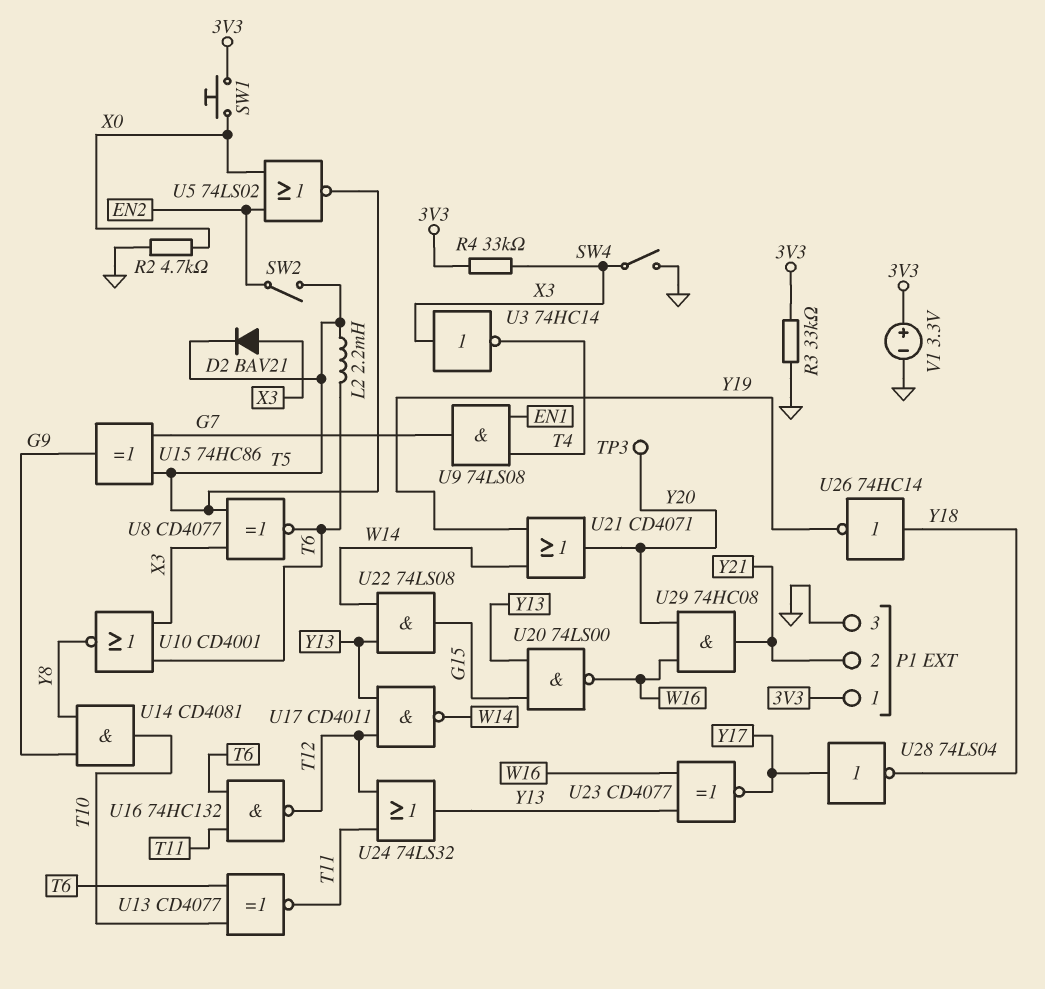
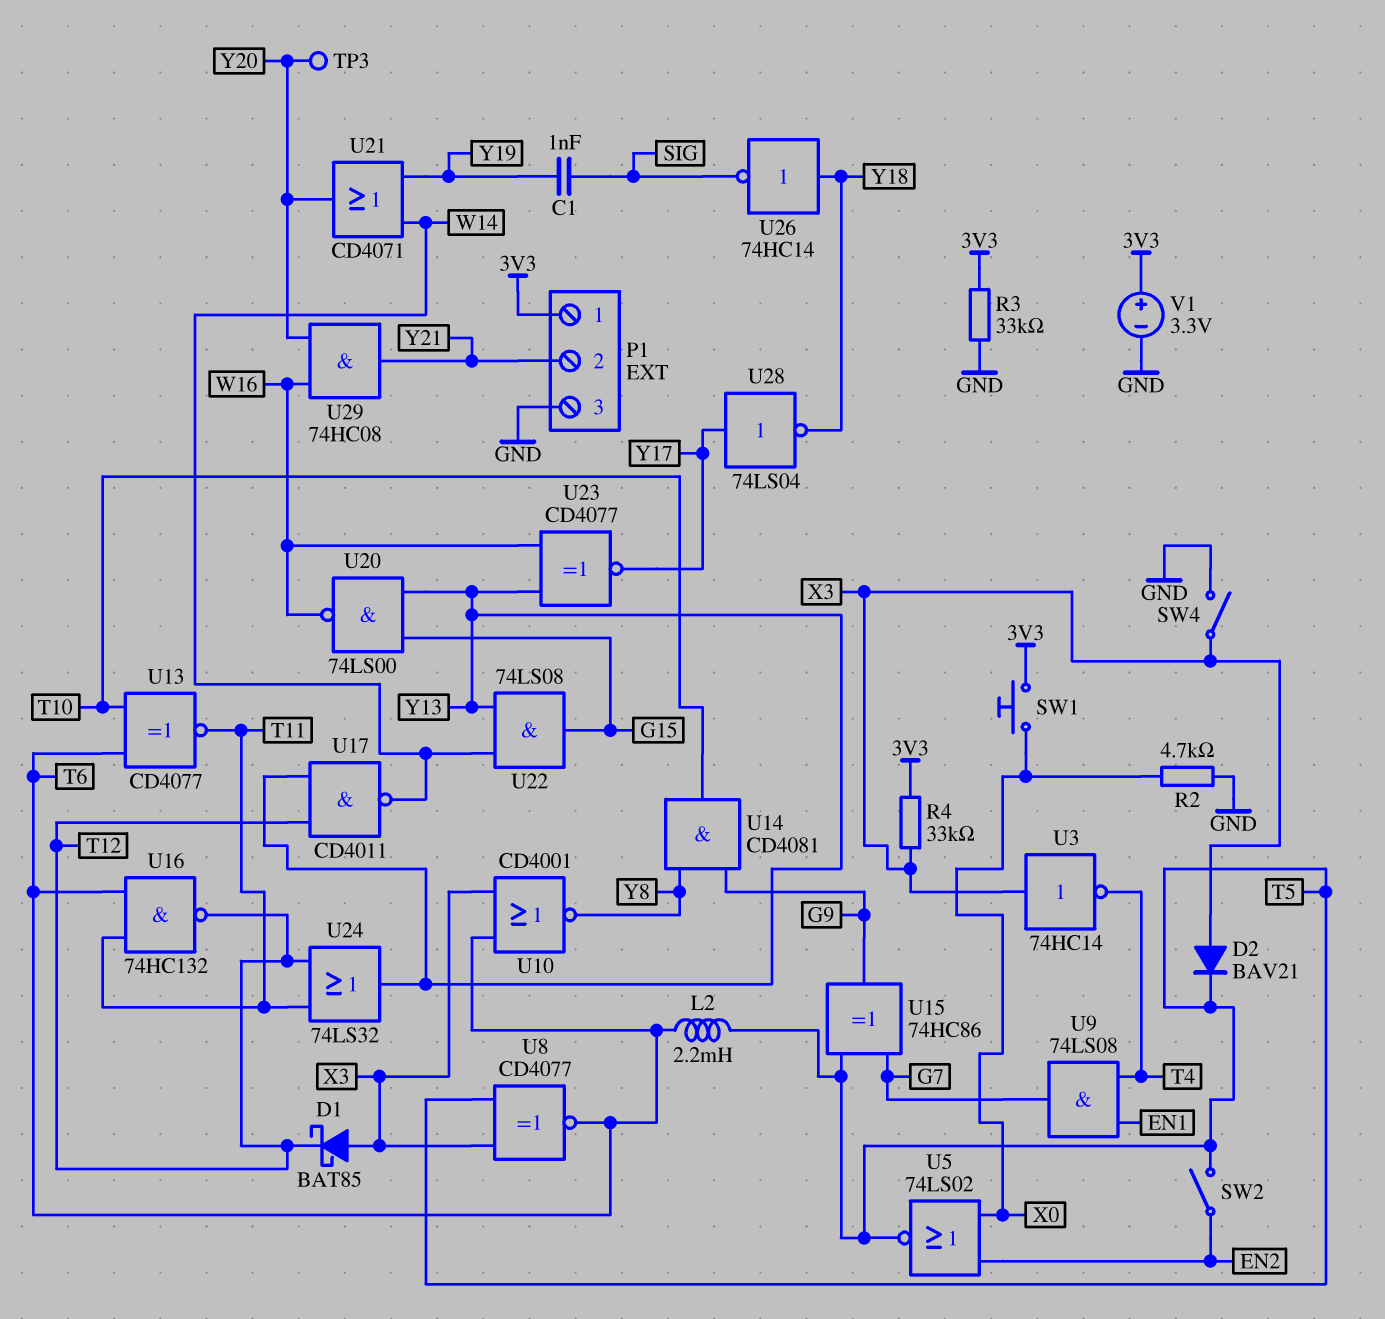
C1: none -> 1nF (SIG, Y19)
D1: none -> schottky BAT85 (A X3, K T12)
U26: NOT 74HC14 (in Y18, out Y19) -> NOT 74HC14 (in Y18, out SIG)

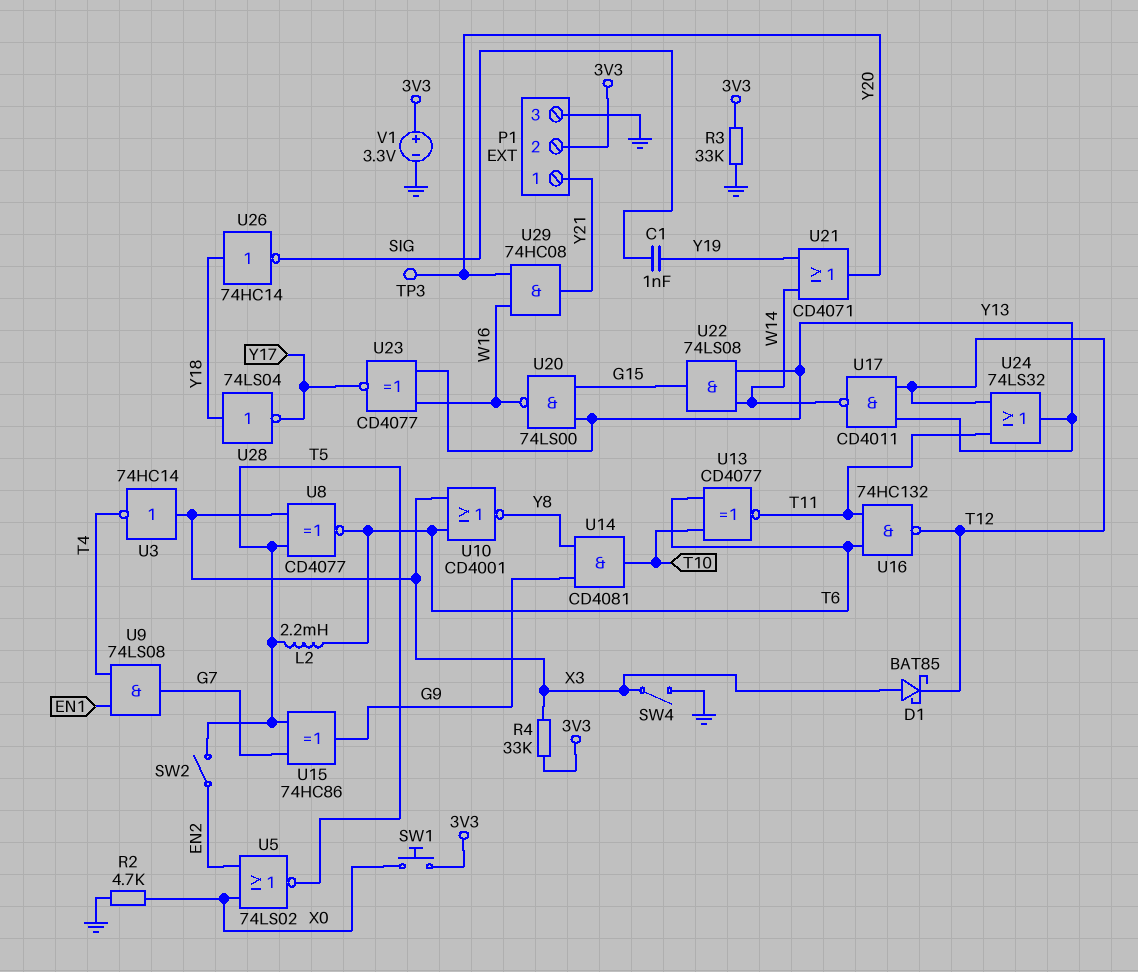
D2: diode BAV21 (A X3, K T5) -> none
P1 pin 1: 3V3 -> Y21
P1 pin 2: Y21 -> 3V3
U28: NOT 74LS04 (in Y17, out Y18) -> NOT 74LS04 (in Y18, out Y17)

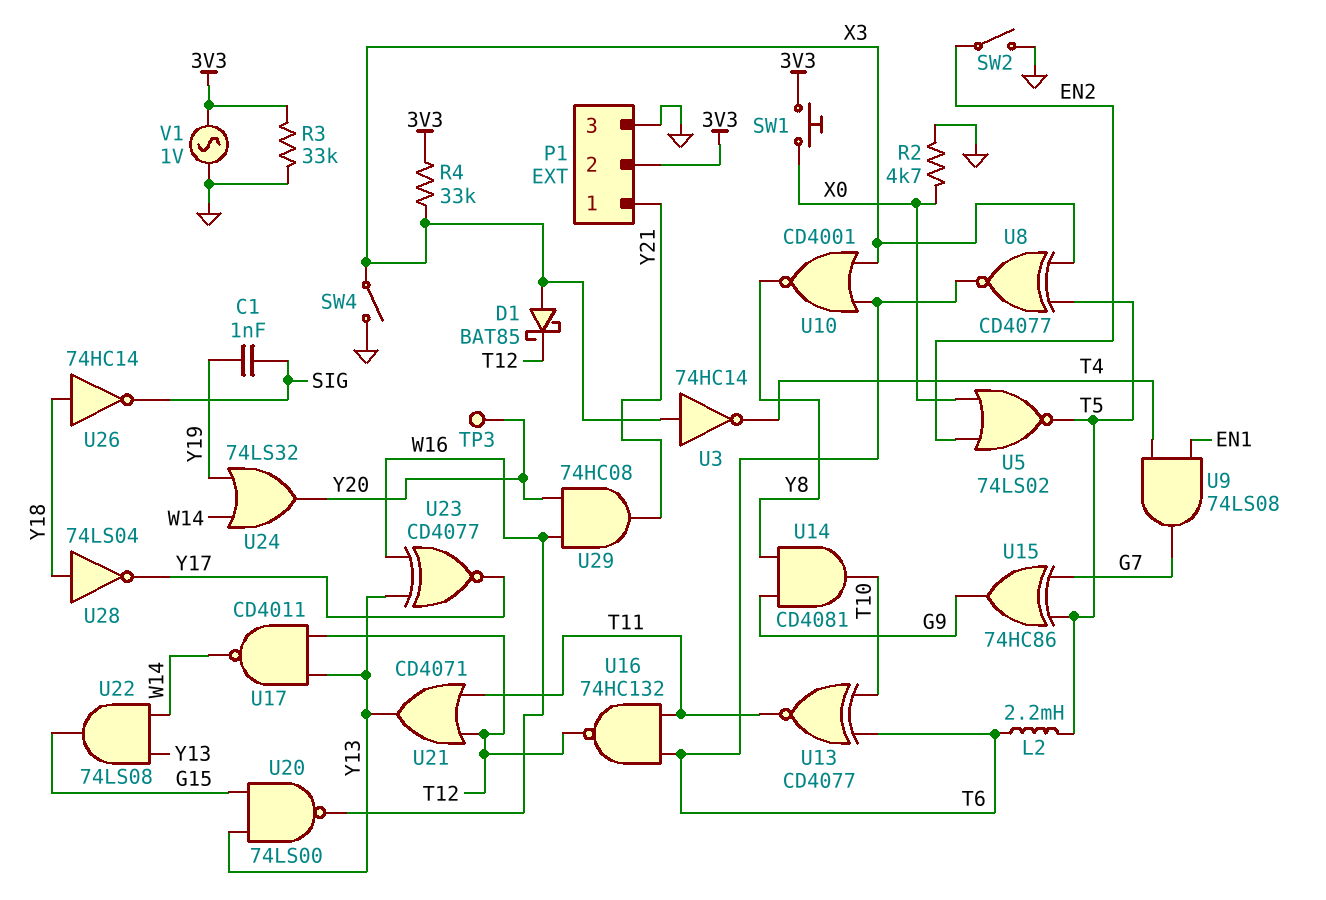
SW2: switch (EN2, T5) -> switch (EN2, GND)
U21: OR CD4071 (in W14, in Y19, out Y20) -> OR CD4071 (in T11, in T12, out Y13)
U24: OR 74LS32 (in T11, in T12, out Y13) -> OR 74LS32 (in W14, in Y19, out Y20)
V1: 3.3V (plus 3V3, minus GND) -> AC 1V (3V3, GND)

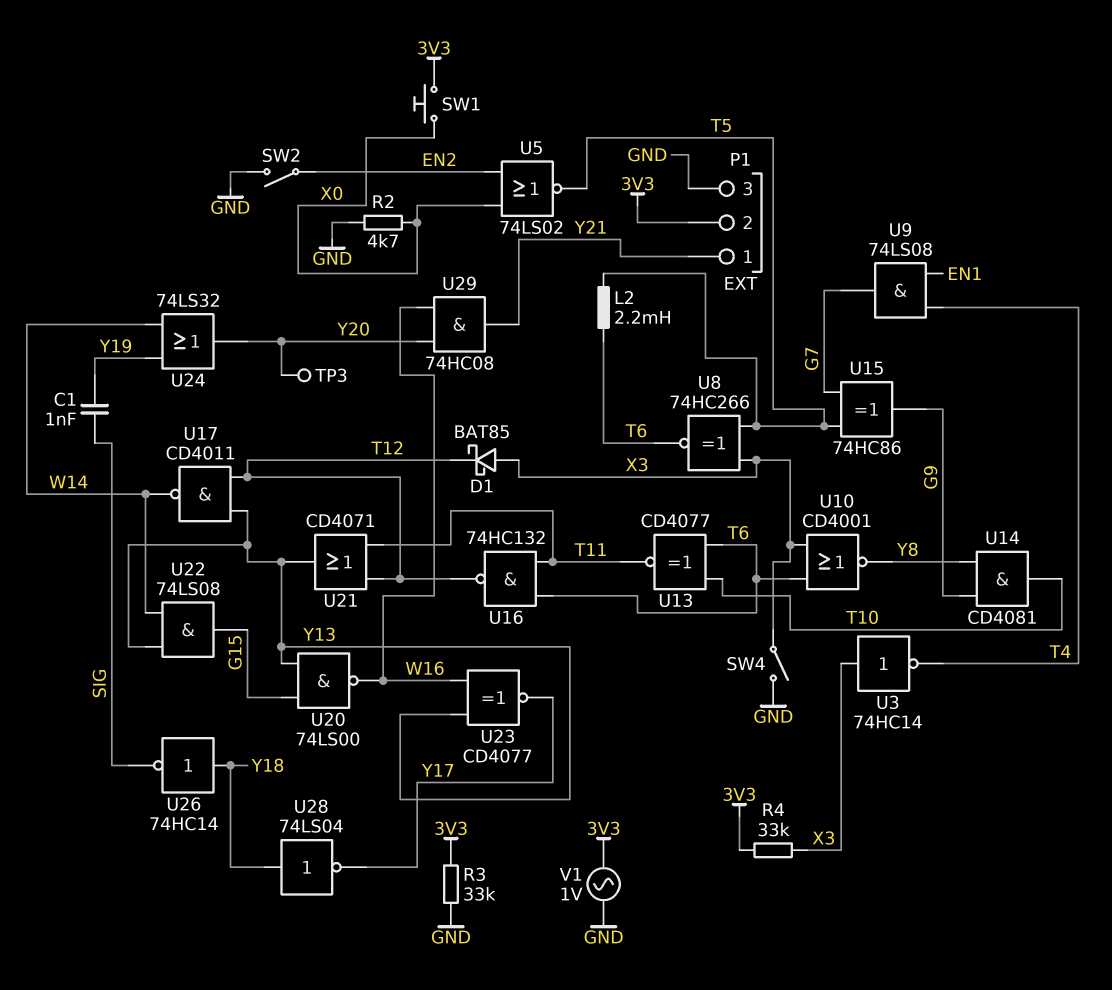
U8: XNOR CD4077 (in T5, in X3, out T6) -> XNOR 74HC266 (in T5, in X3, out T6)

